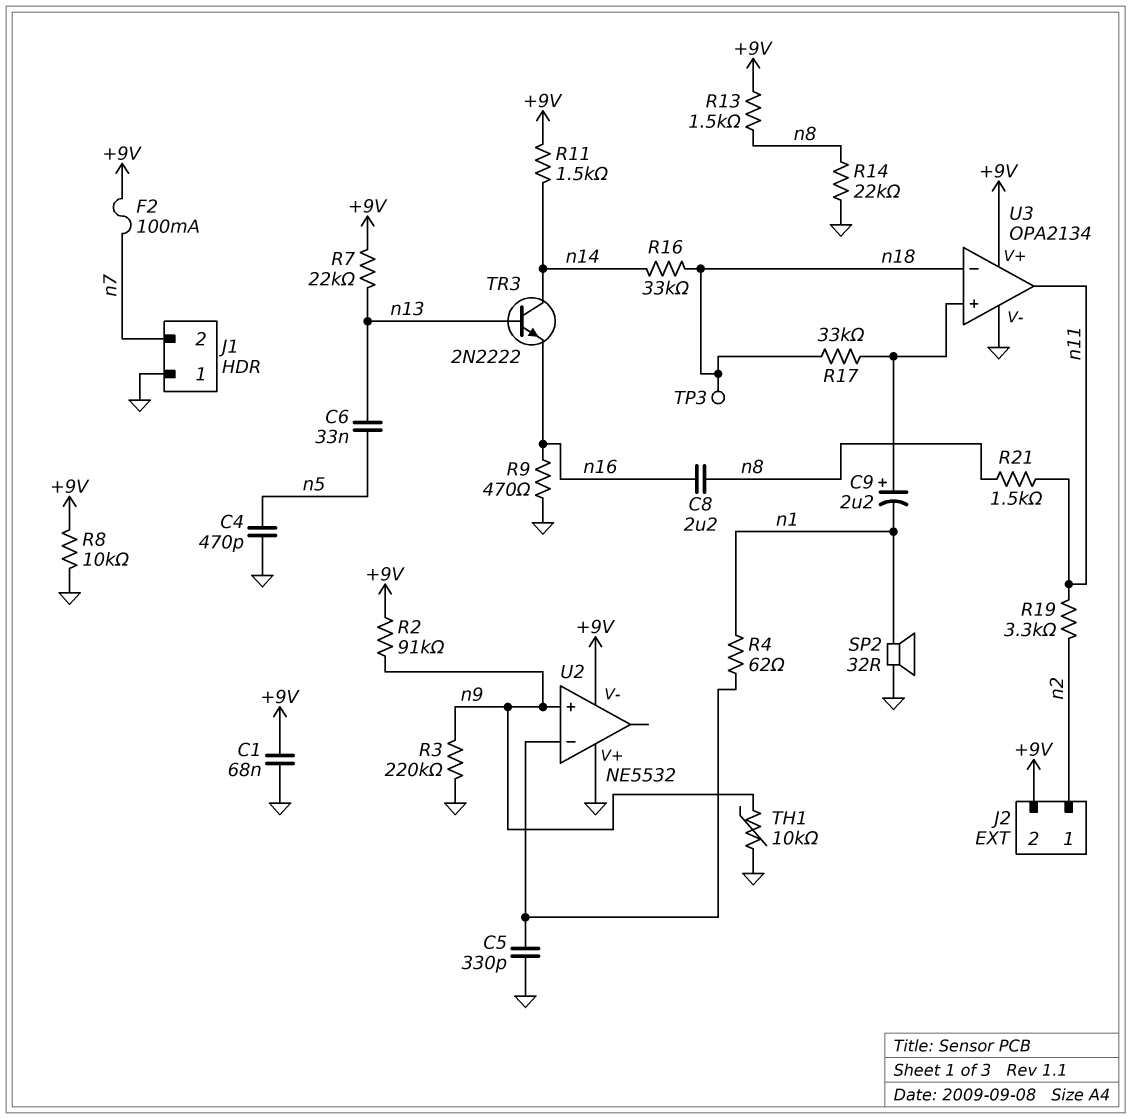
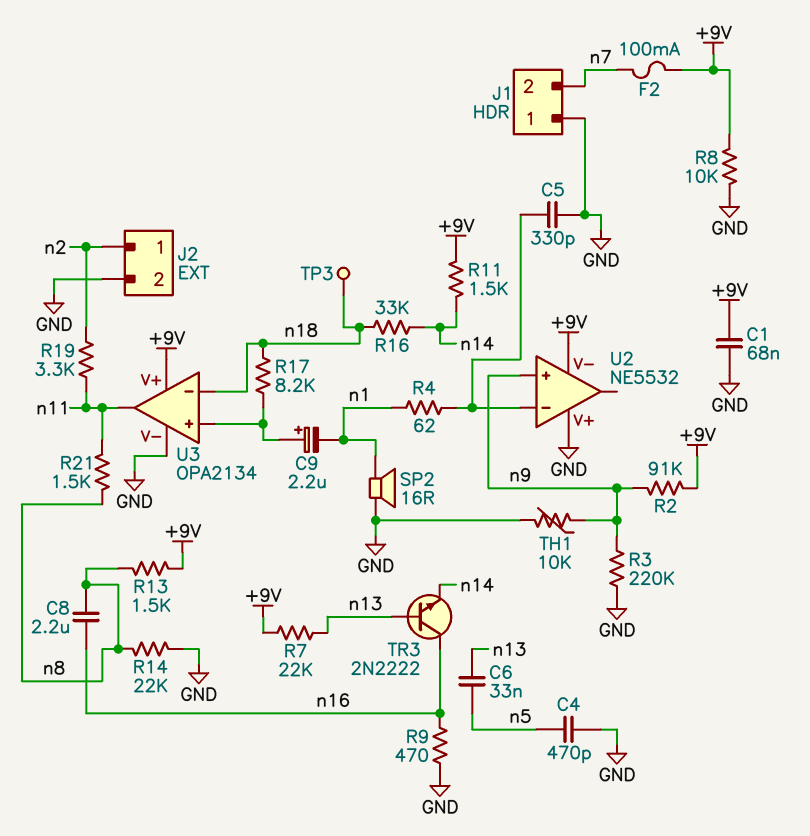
J2 pin 2: +9V -> GND
R17: 33k (U3/in+, n18) -> 8.2k (U3/in+, n18)
SP2: speaker 32R (GND, n1) -> speaker 16R (GND, n1)
TR3: NPN 2N2222 (B n13, C n14, E n16) -> NPN 2N2222 (B n13, C n16, E n14)

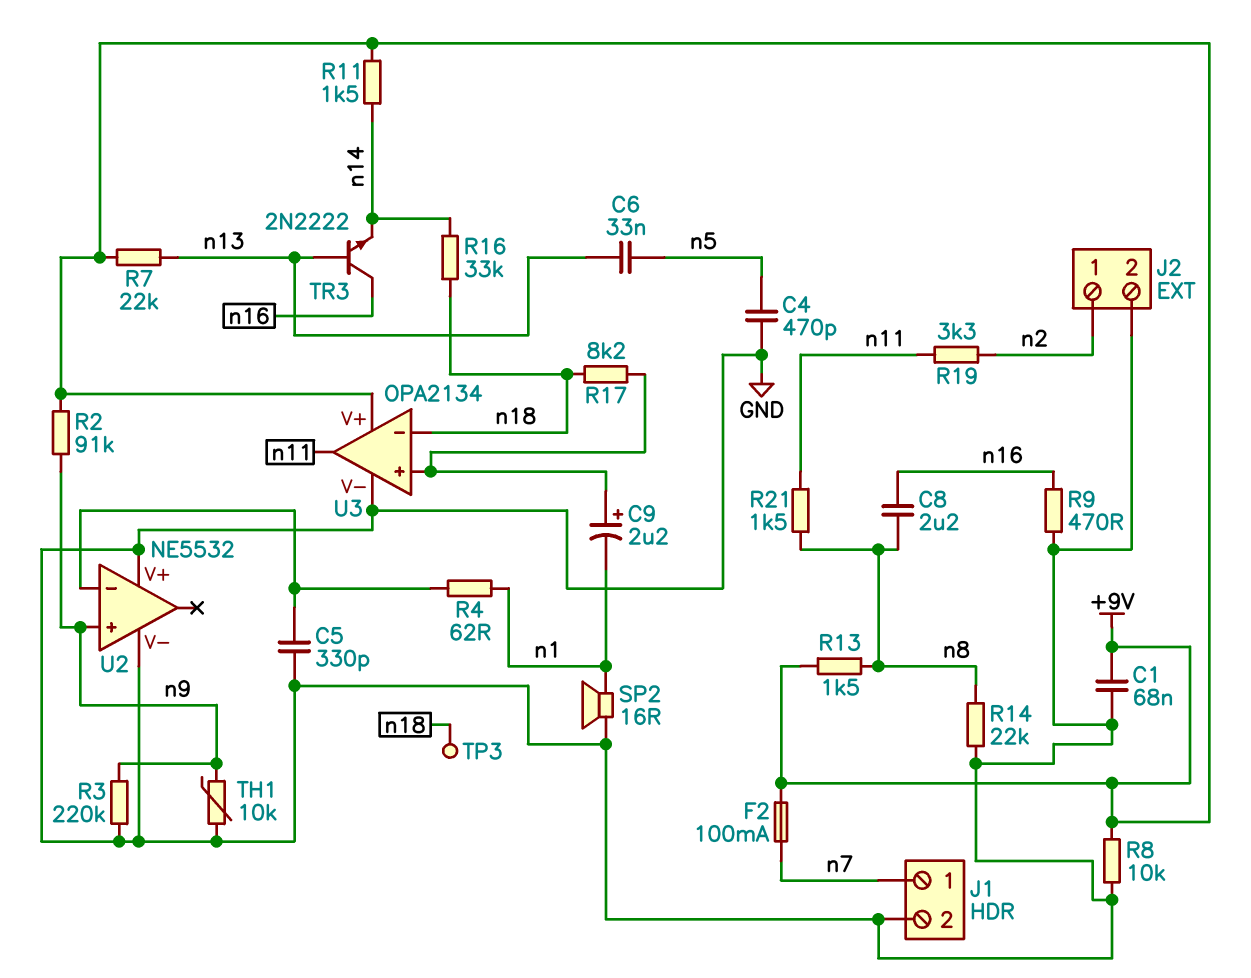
J1 pin 1: GND -> n7
J1 pin 2: n7 -> GND
U2 pin V-: +9V -> GND

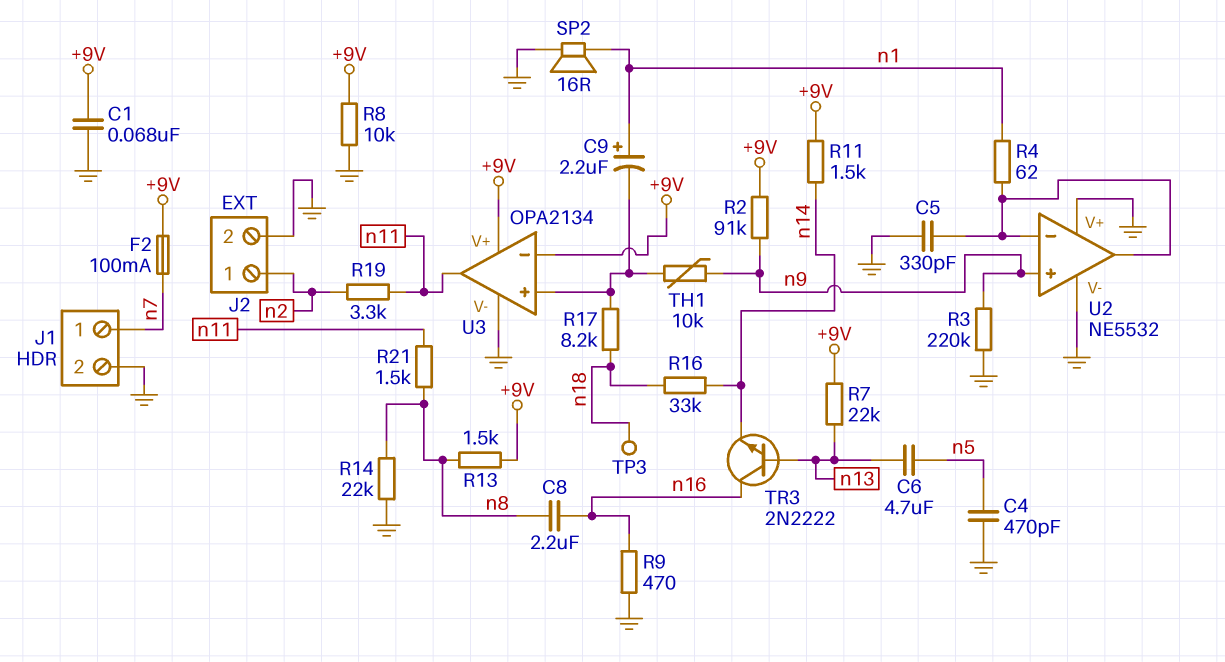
C6: 33nF (n5, n13) -> 4.7uF (n5, n13)
C9: 2.2uF (plus U3/in+, minus n1) -> 2.2uF (plus n1, minus U3/in+)
TH1: 10k (GND, n9) -> 10k (U3/in+, n9)
U2 pin out: none -> U2/in-
U3 pin in-: n18 -> +9V

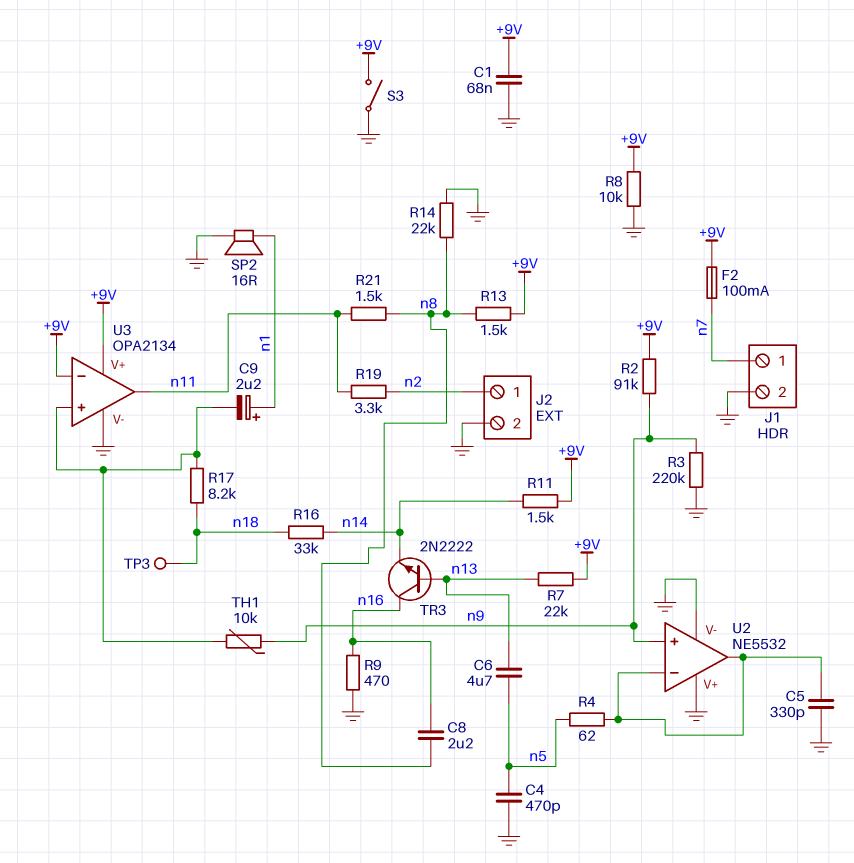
R4: 62 (U2/in-, n1) -> 62 (U2/in-, n5)
S3: none -> switch (+9V, GND)

